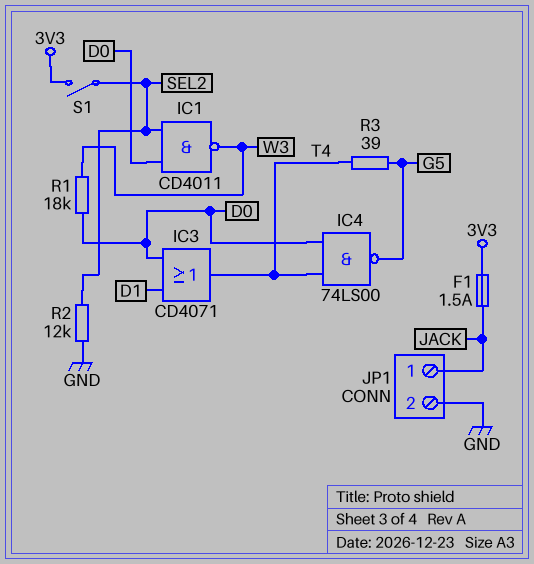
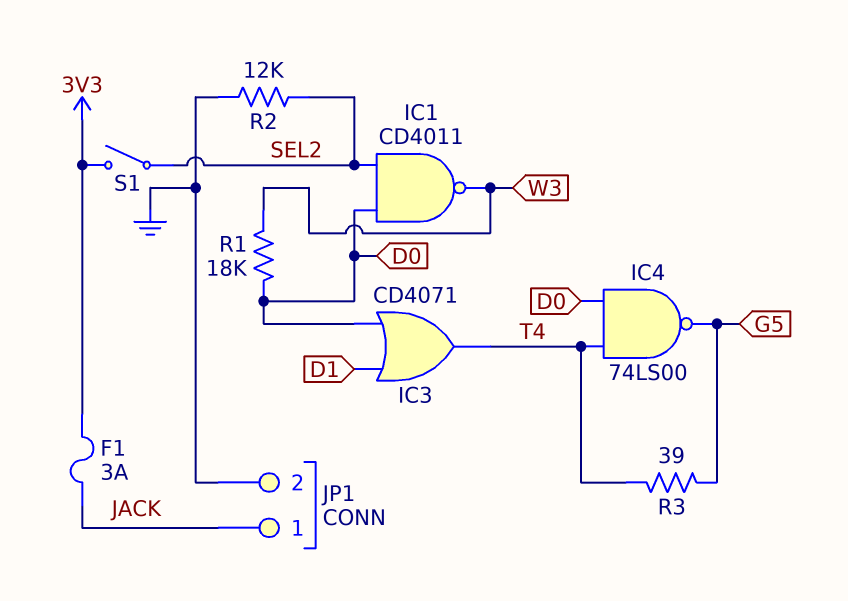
F1: 1.5A (3V3, JACK) -> 3A (3V3, JACK)

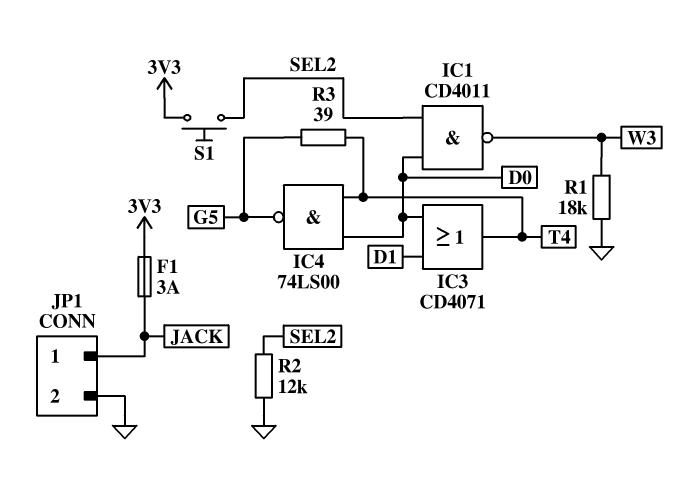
R1: 18k (D0, W3) -> 18k (GND, W3)
S1: switch (3V3, SEL2) -> button (3V3, SEL2)

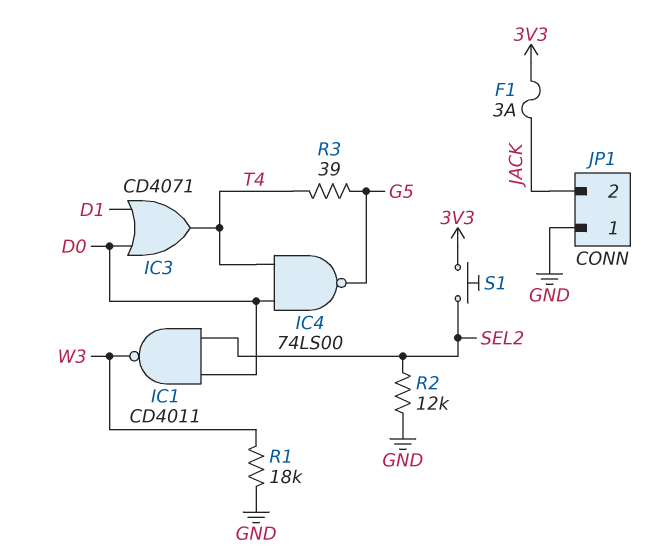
JP1 pin 1: JACK -> GND
JP1 pin 2: GND -> JACK

